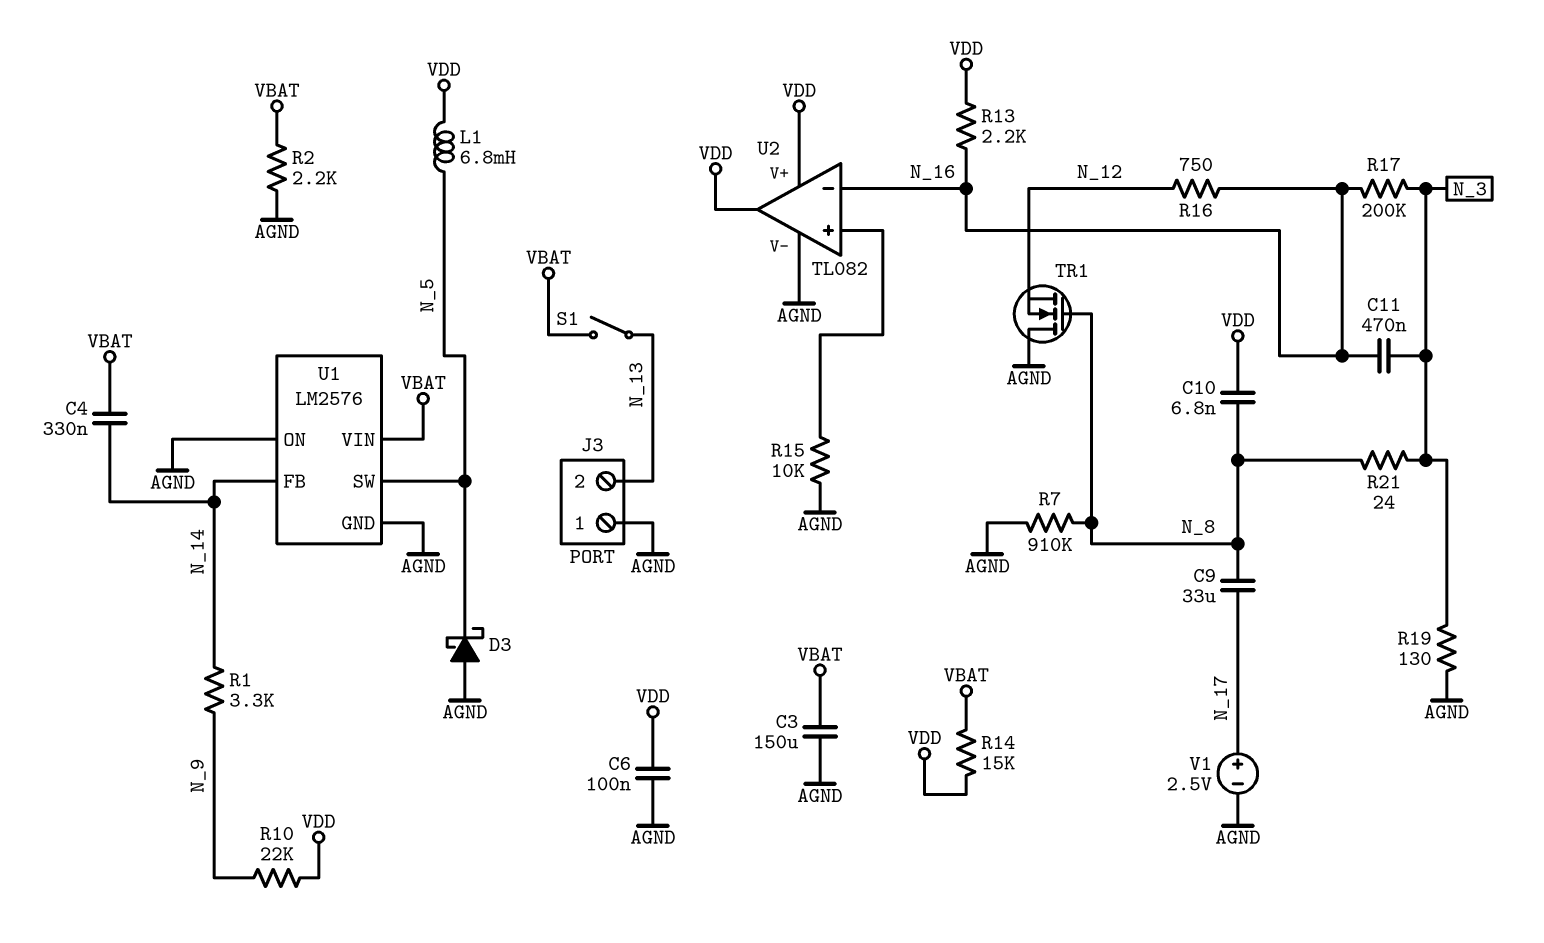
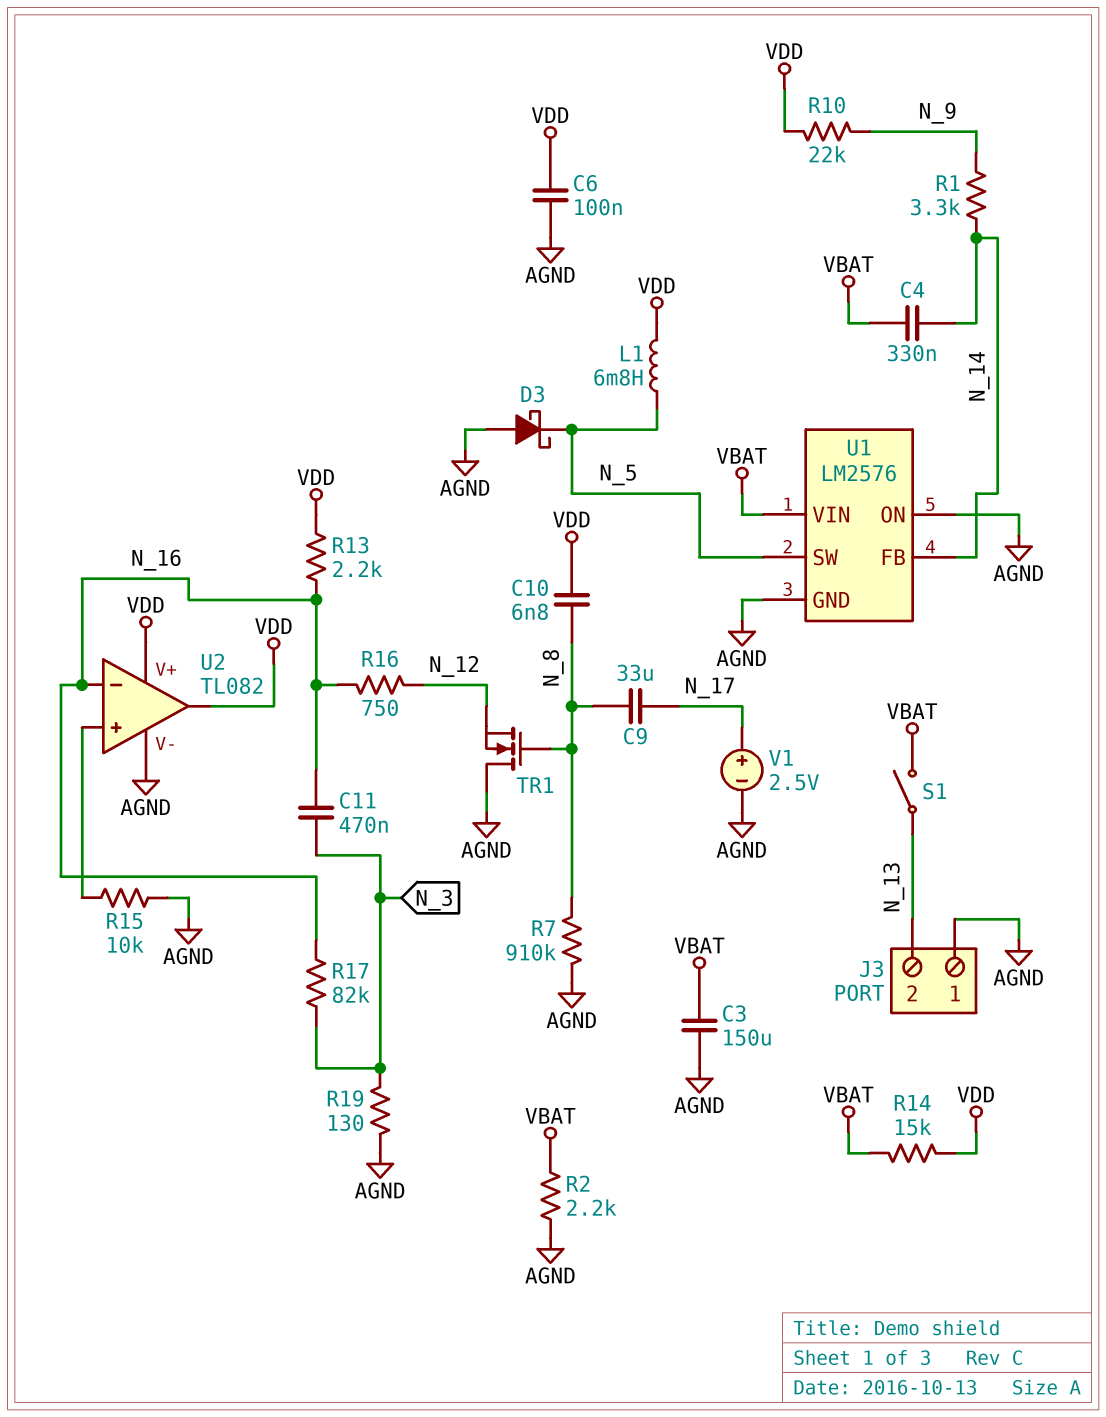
R17: 200k (N_3, N_16) -> 82k (N_3, N_16)
R21: 24 (N_3, N_8) -> none

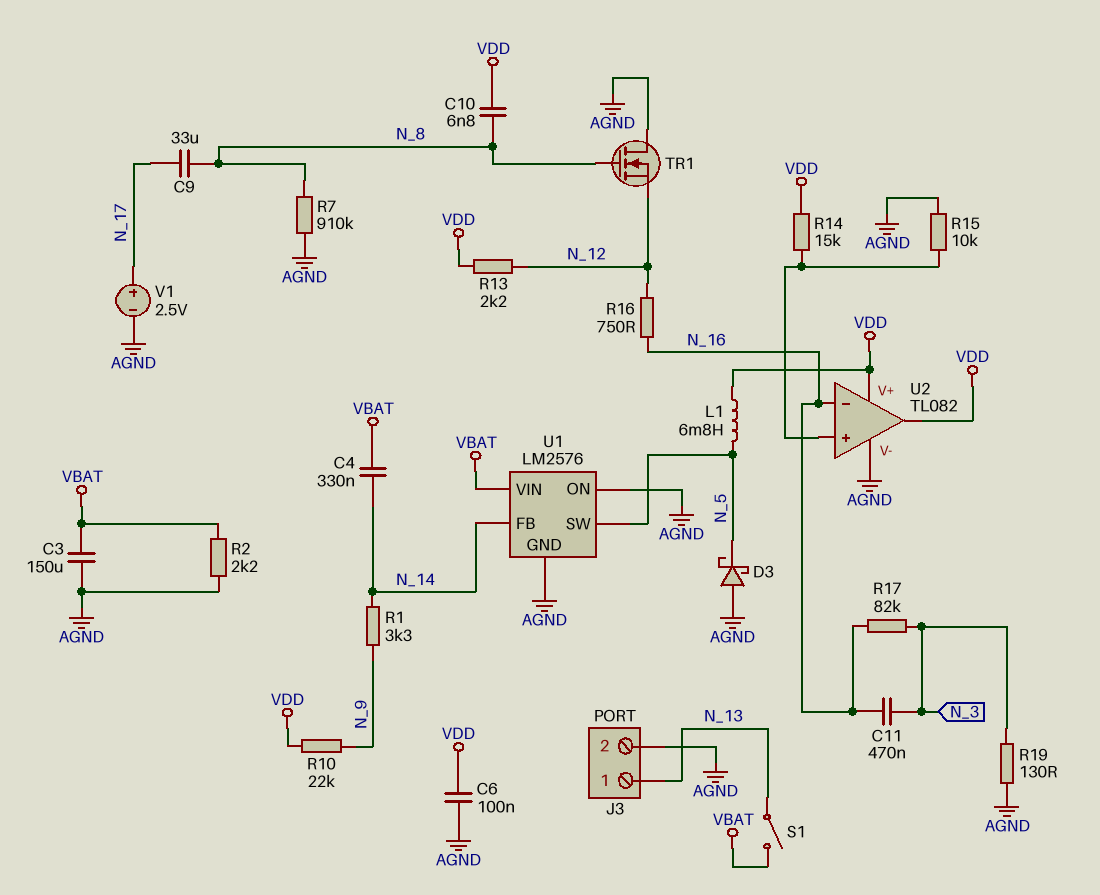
J3 pin 1: AGND -> N_13
J3 pin 2: N_13 -> AGND
R13: 2.2k (N_16, VDD) -> 2.2k (N_12, VDD)
R14: 15k (VBAT, VDD) -> 15k (U2/in+, VDD)

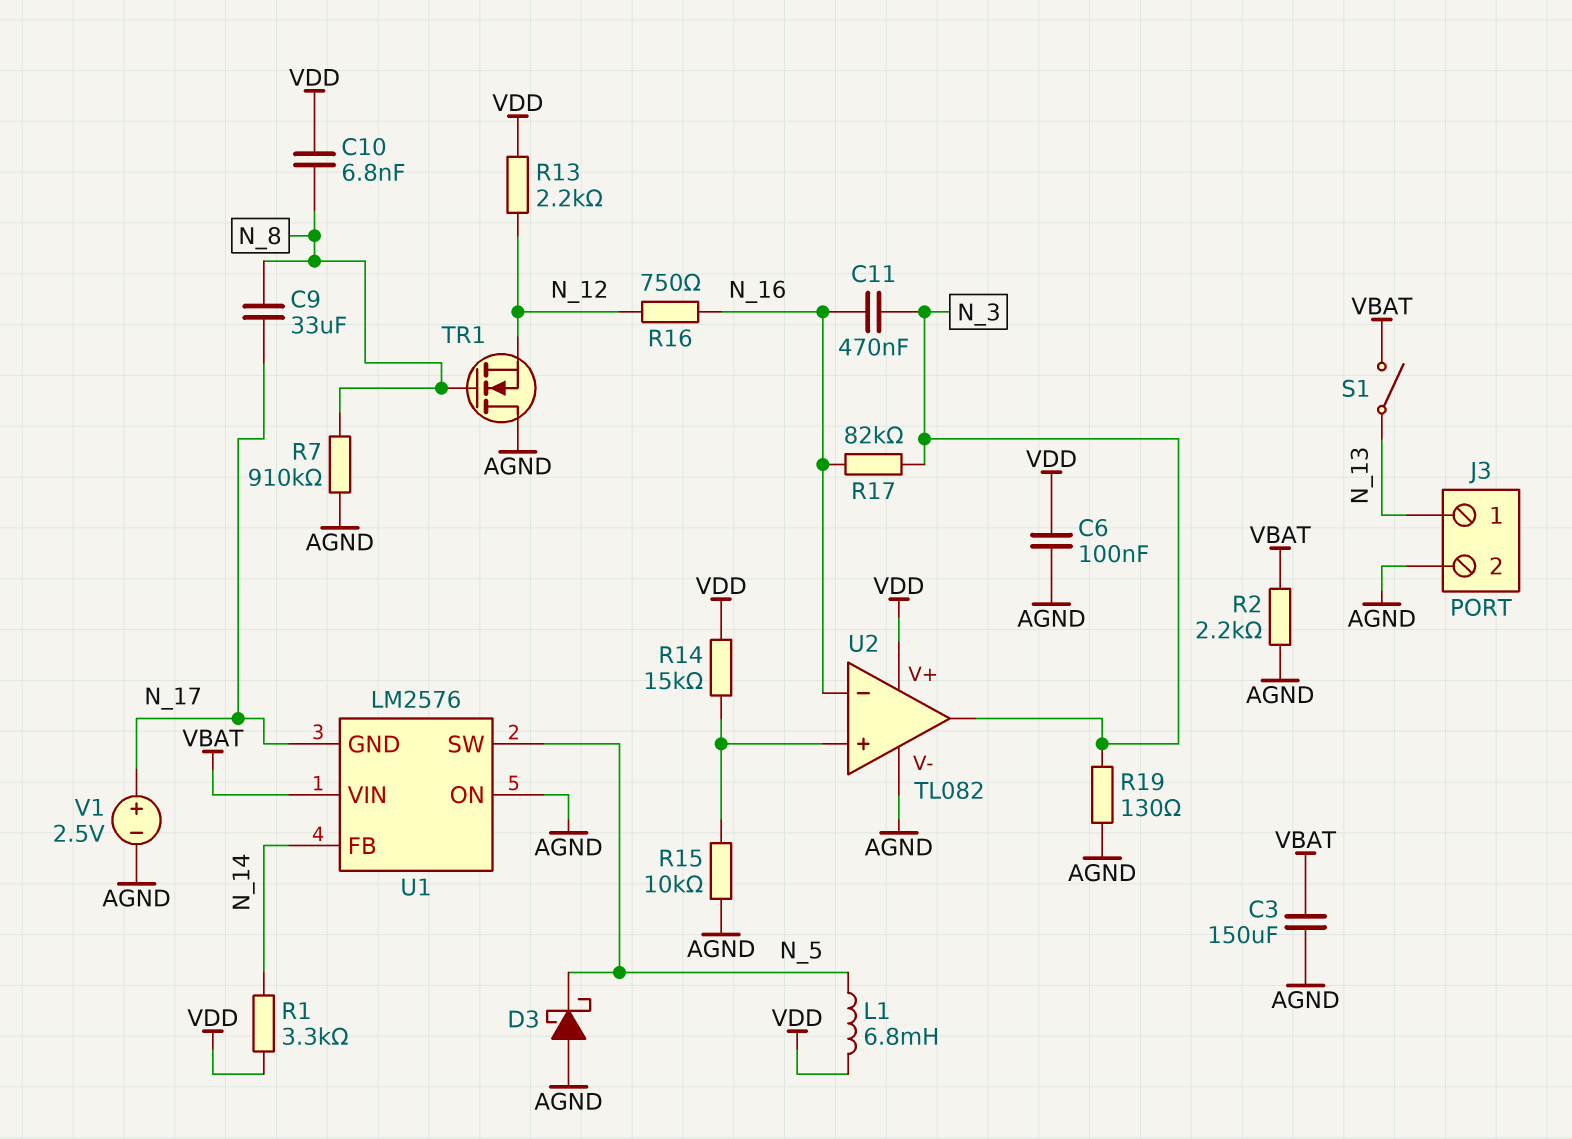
C4: 330nF (N_14, VBAT) -> none
R1: 3.3k (N_9, N_14) -> 3.3k (N_14, VDD)
R10: 22k (N_9, VDD) -> none
U1 pin GND: AGND -> N_17
U2 pin out: VDD -> N_3

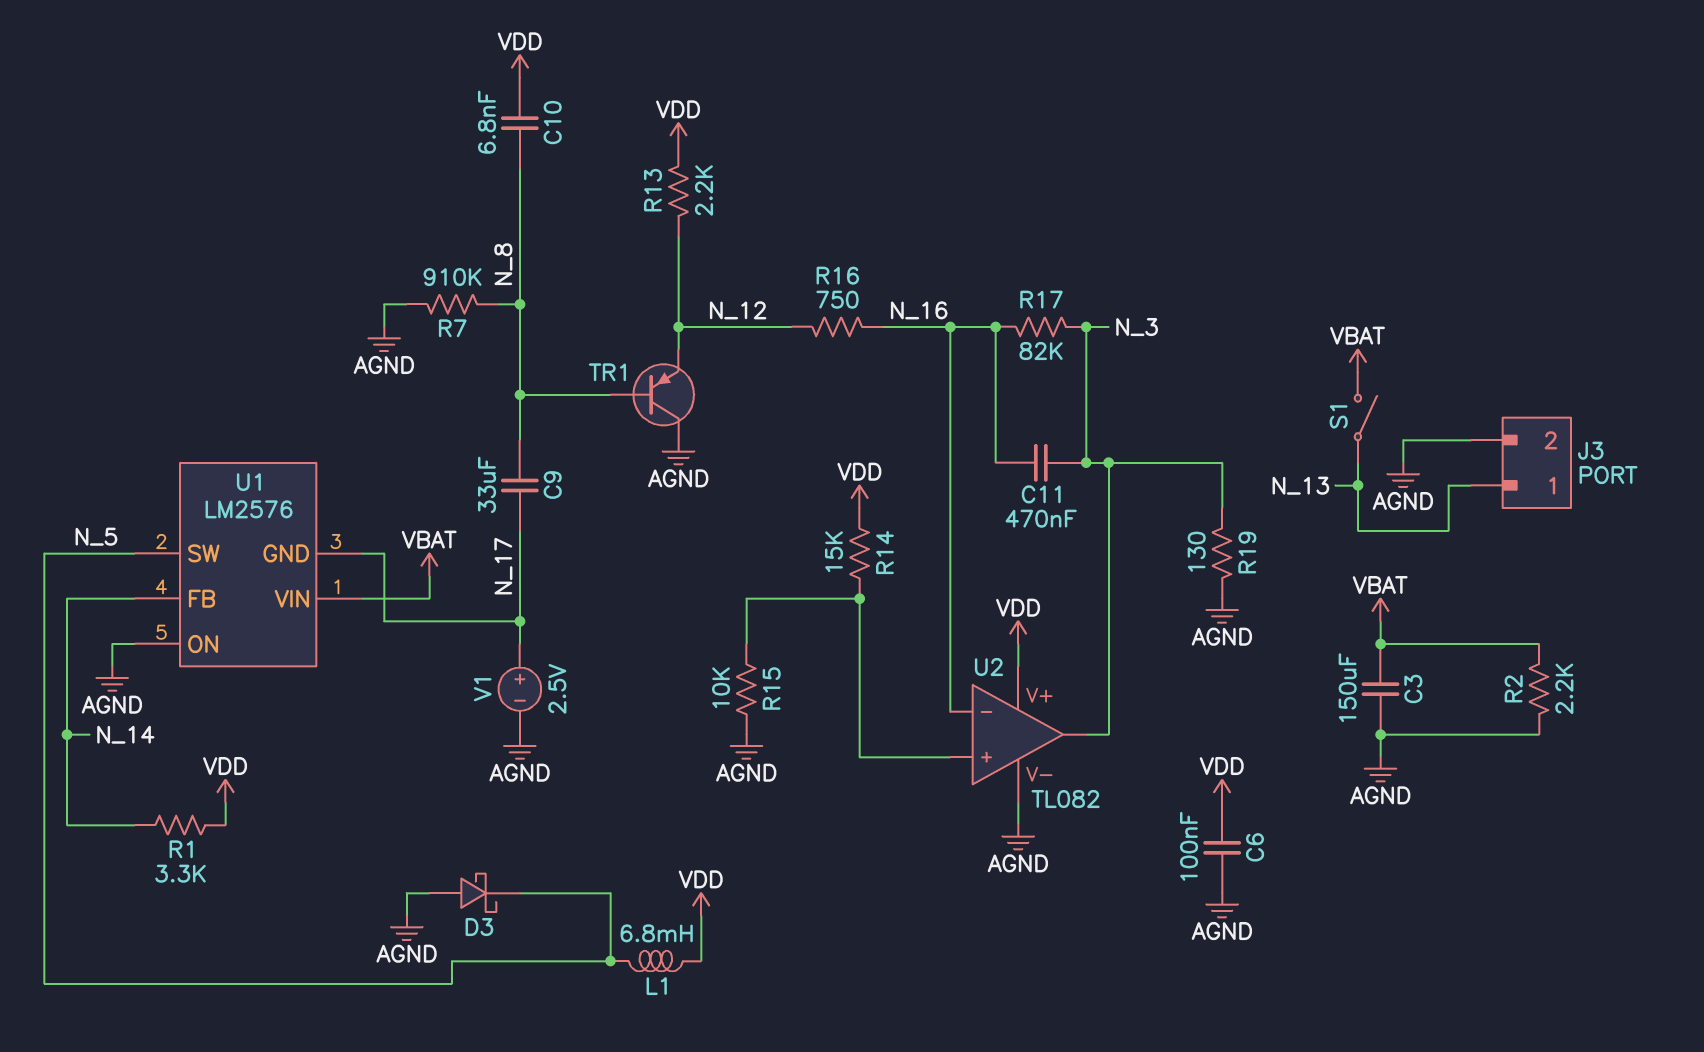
TR1: NMOS (G N_8, D AGND, S N_12) -> PNP (B N_8, C AGND, E N_12)

